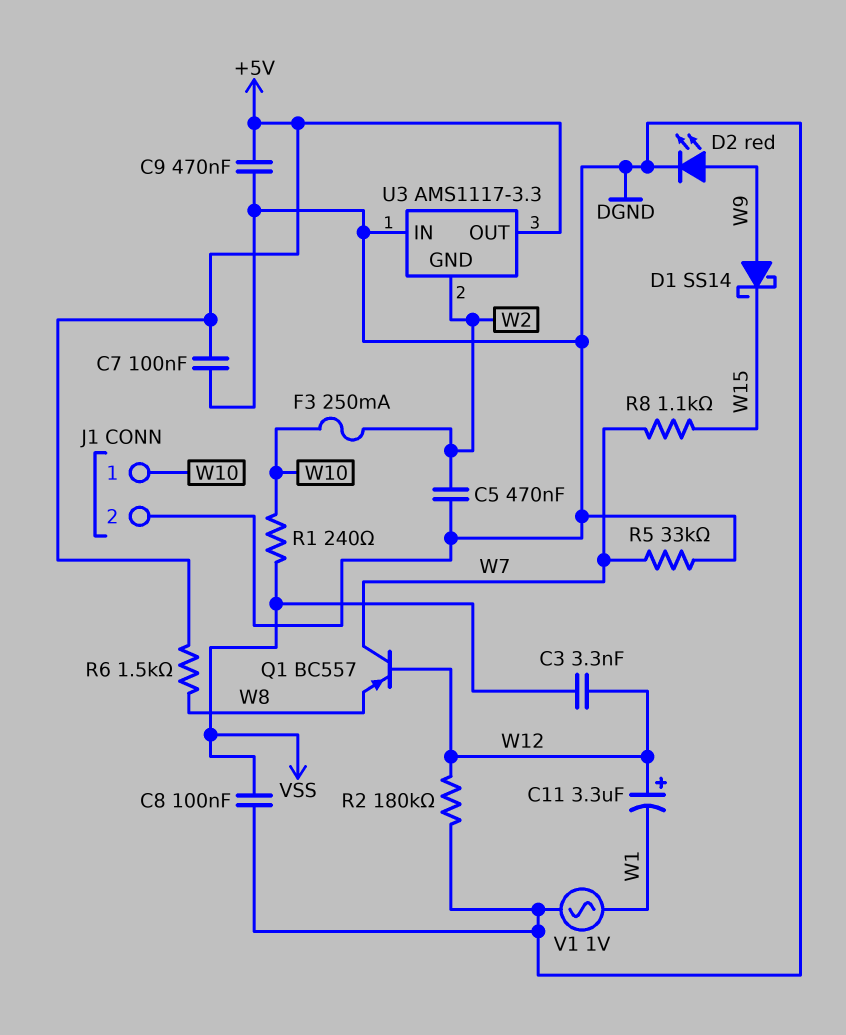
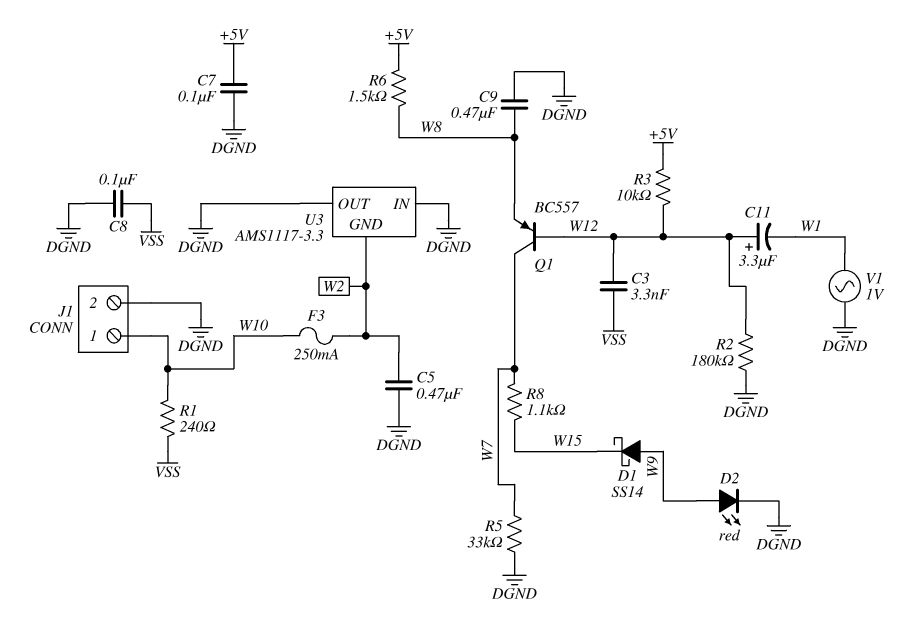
C9: 470nF (+5V, DGND) -> 470nF (DGND, W8)
R3: none -> 10k (+5V, W12)
U3 pin OUT: +5V -> DGND

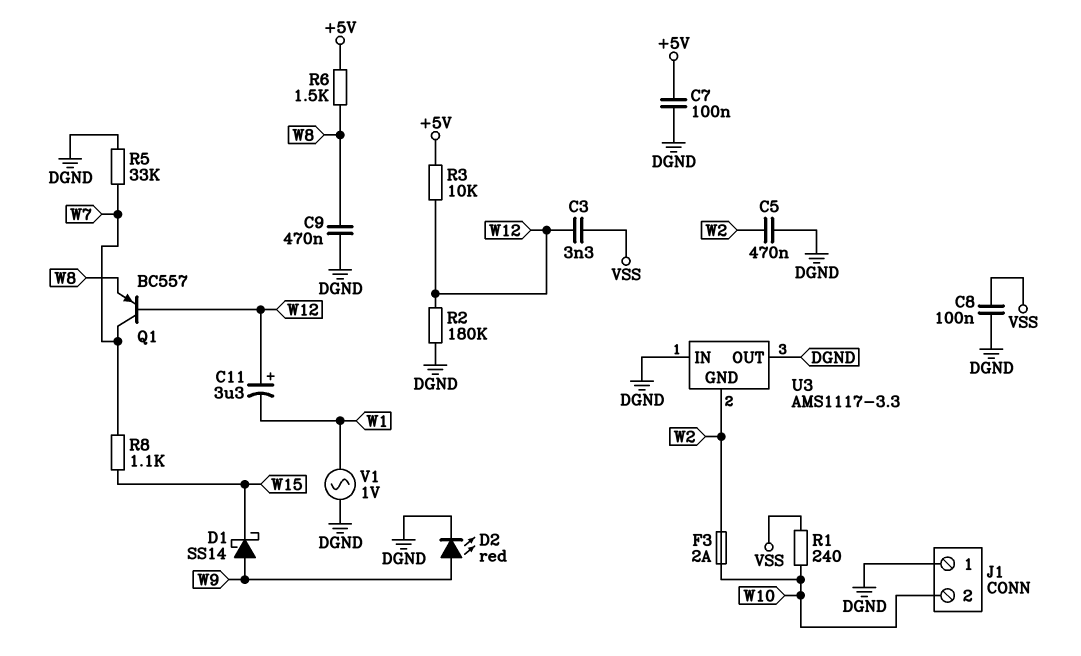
F3: 250mA (W2, W10) -> 2A (W2, W10)
J1 pin 1: W10 -> DGND
J1 pin 2: DGND -> W10

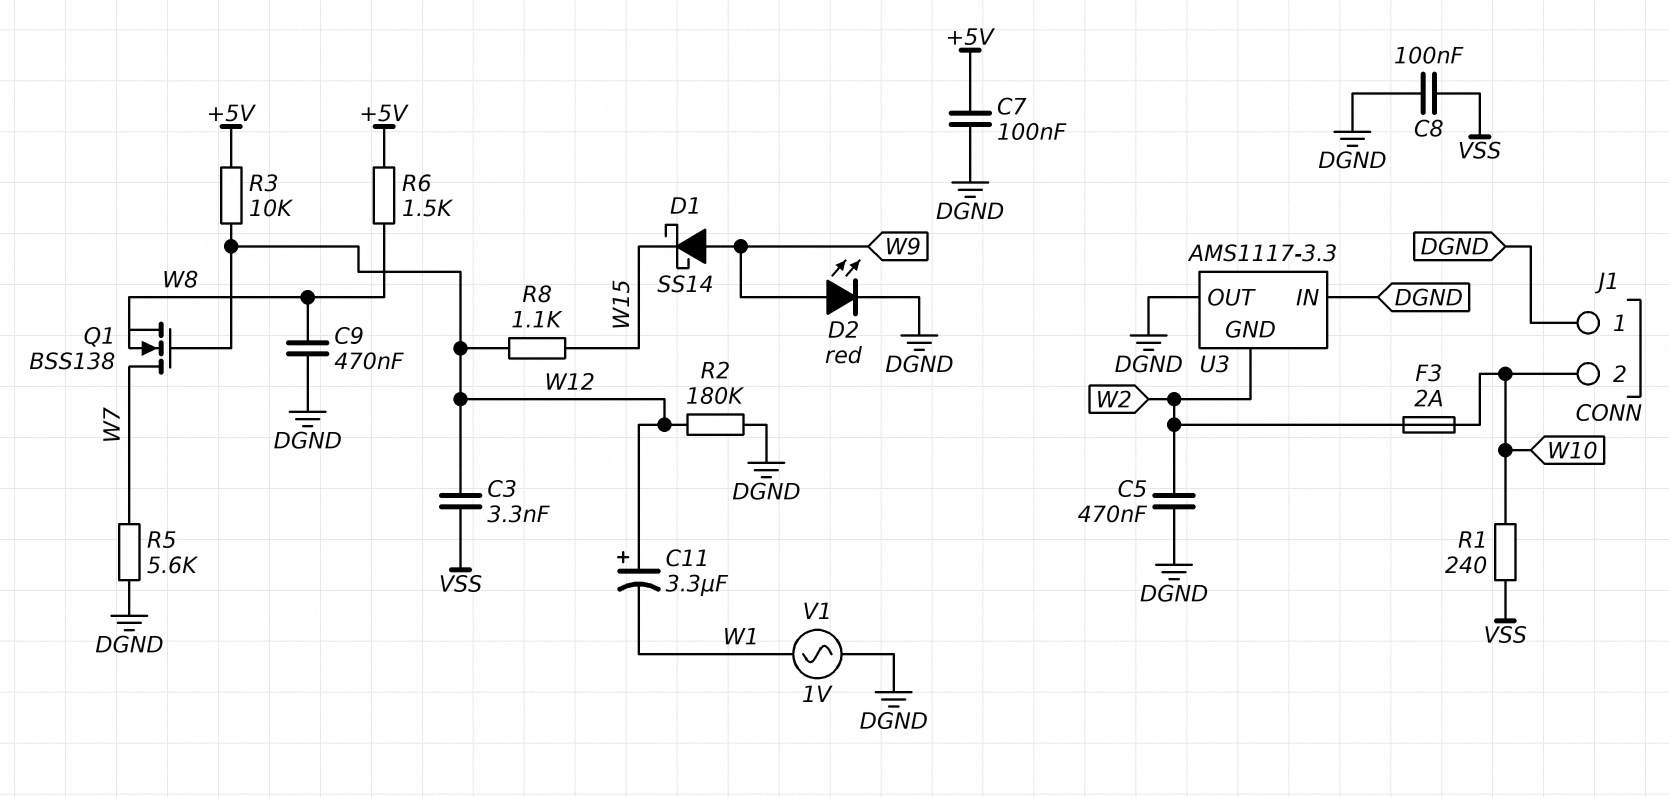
Q1: PNP BC557 (B W12, C W7, E W8) -> NMOS BSS138 (G W12, D W7, S W8)
R5: 33k (DGND, W7) -> 5.6k (DGND, W7)
R8: 1.1k (W7, W15) -> 1.1k (W12, W15)

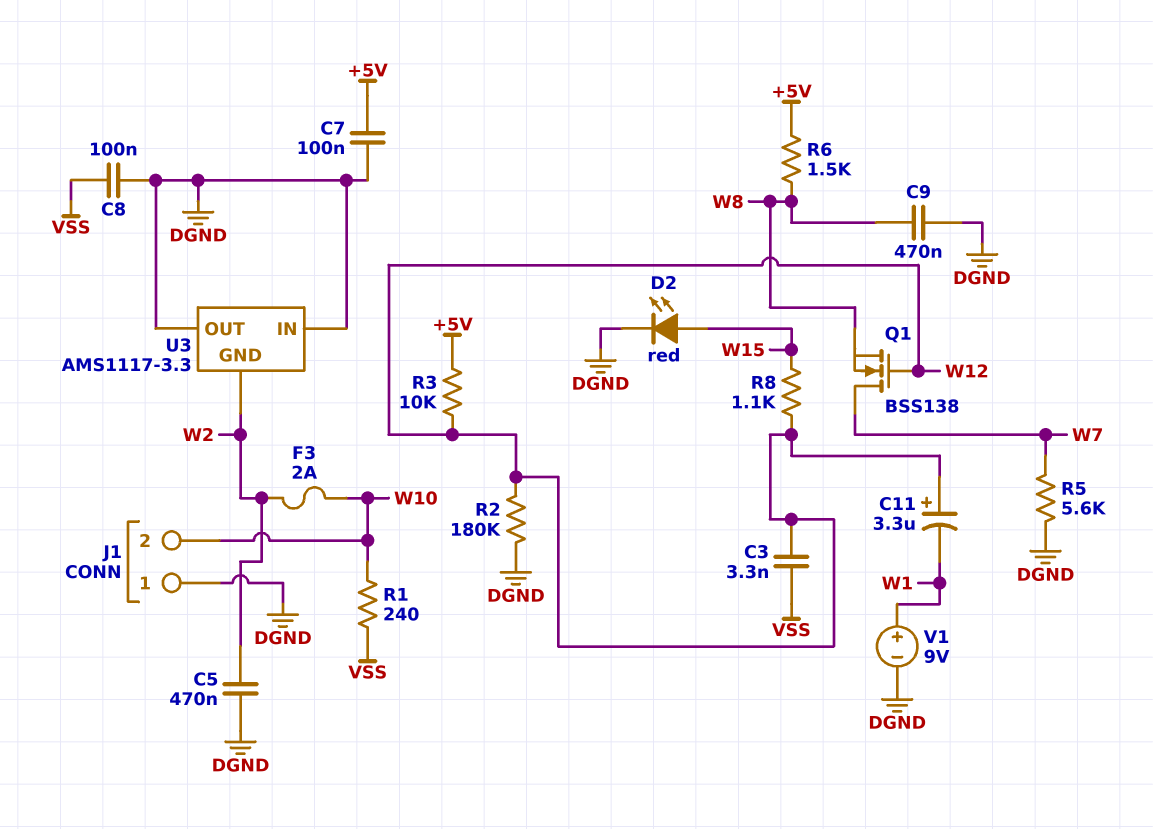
D1: schottky SS14 (A W9, K W15) -> none
D2: LED red (A W9, K DGND) -> LED red (A W15, K DGND)
V1: AC 1V (DGND, W1) -> 9V (plus W1, minus DGND)

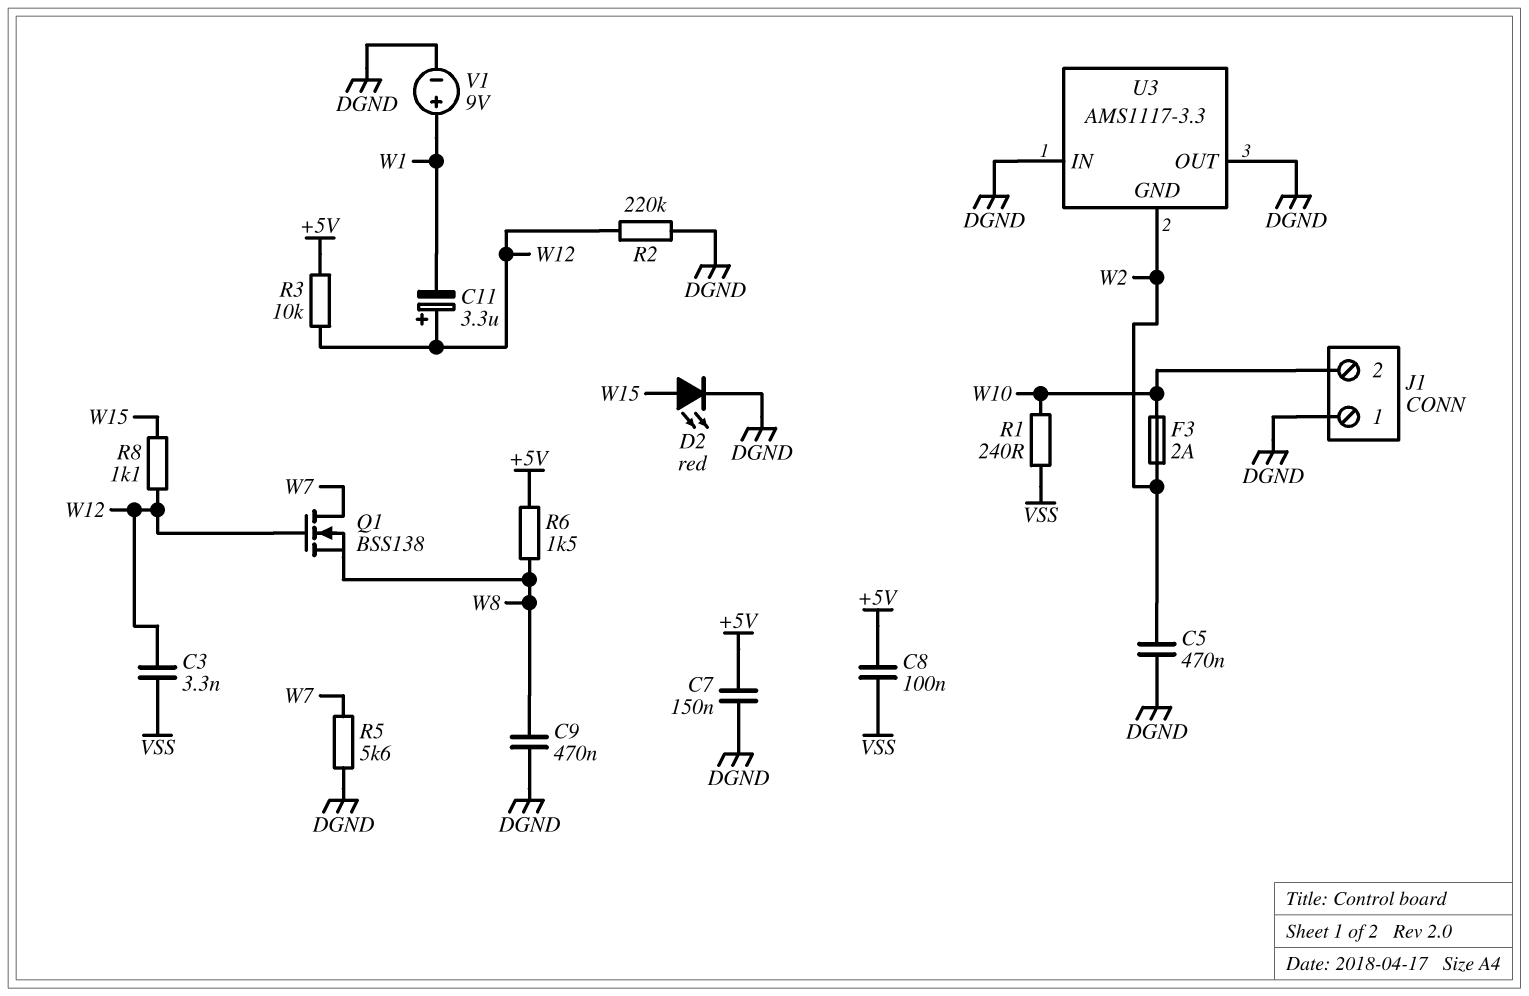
C7: 100nF (+5V, DGND) -> 150nF (+5V, DGND)
C8: 100nF (DGND, VSS) -> 100nF (+5V, VSS)
R2: 180k (DGND, W12) -> 220k (DGND, W12)

